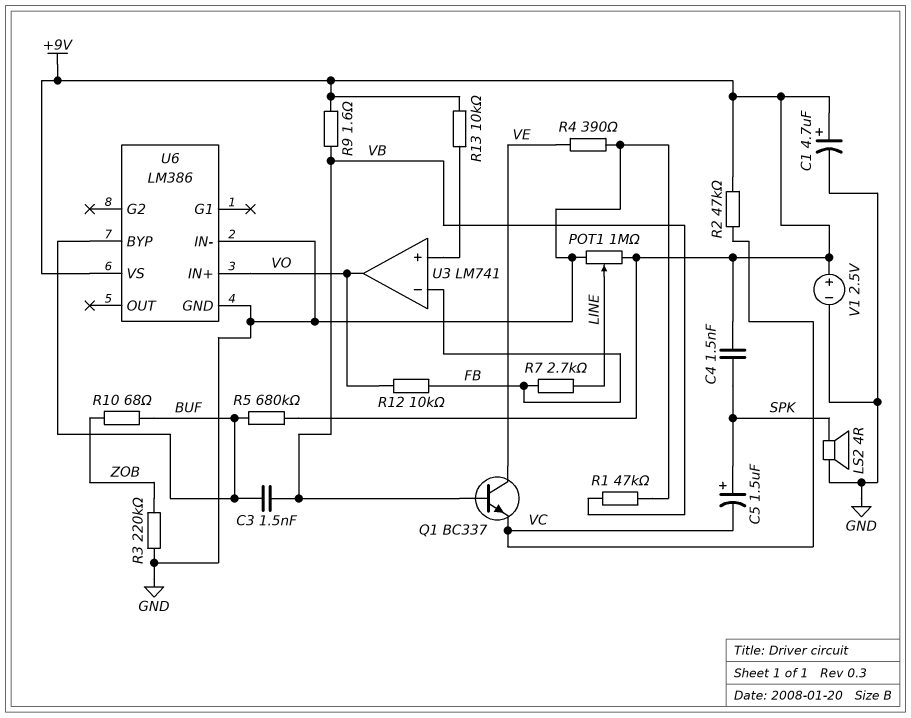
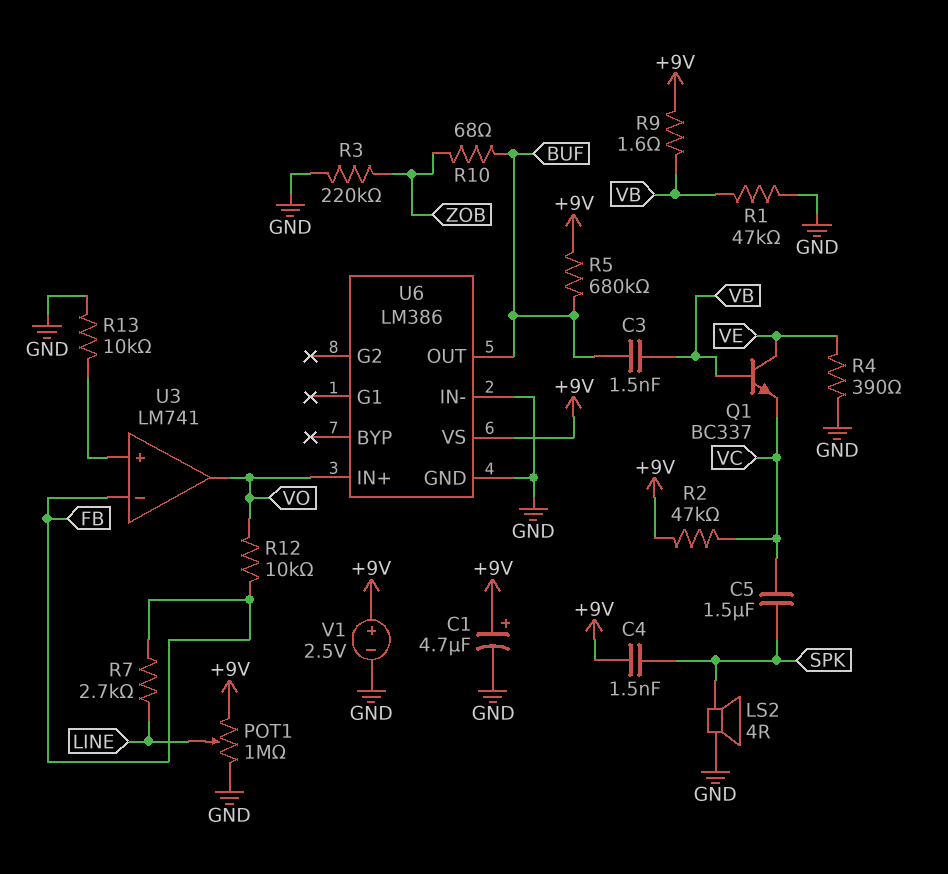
C5: 1.5uF (plus SPK, minus VC) -> 1.5uF (SPK, VC)
R13: 10k (+9V, U3/in+) -> 10k (GND, U3/in+)
U6 pin BYP: BUF -> none
U6 pin OUT: none -> BUF

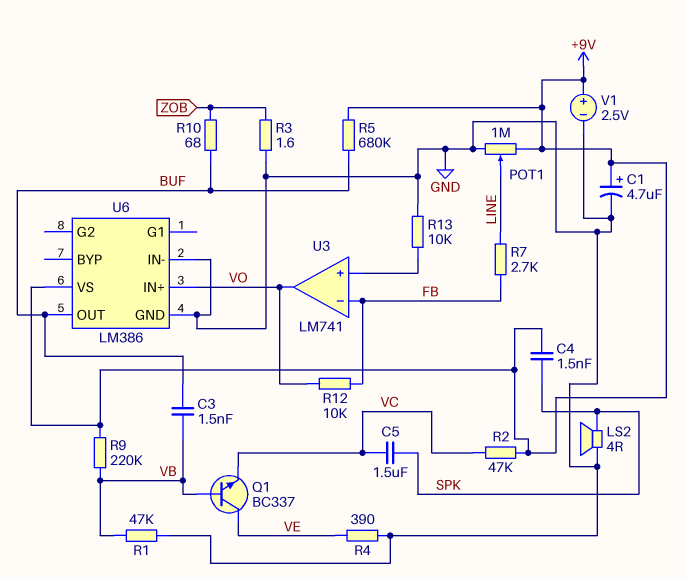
R3: 220k (GND, ZOB) -> 1.6 (GND, ZOB)
R9: 1.6 (+9V, VB) -> 220k (+9V, VB)

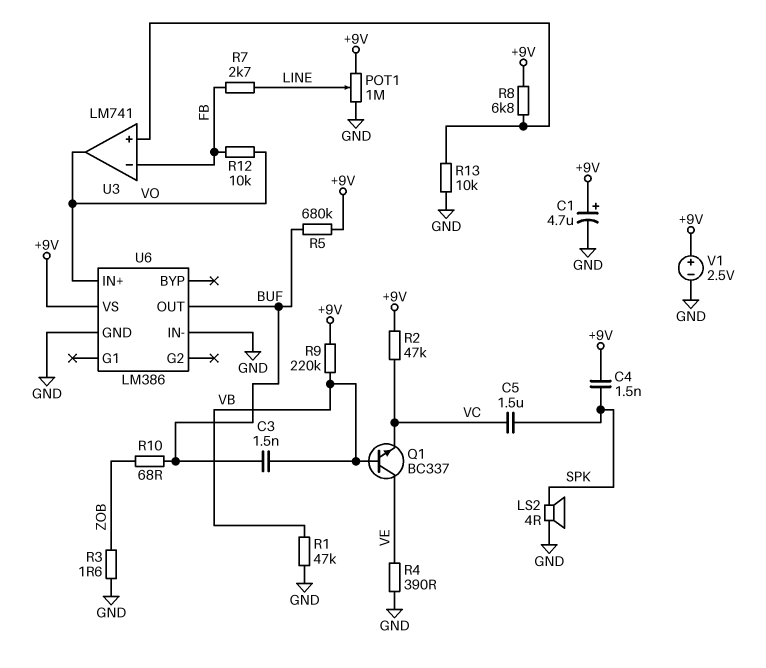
R8: none -> 6.8k (+9V, U3/in+)

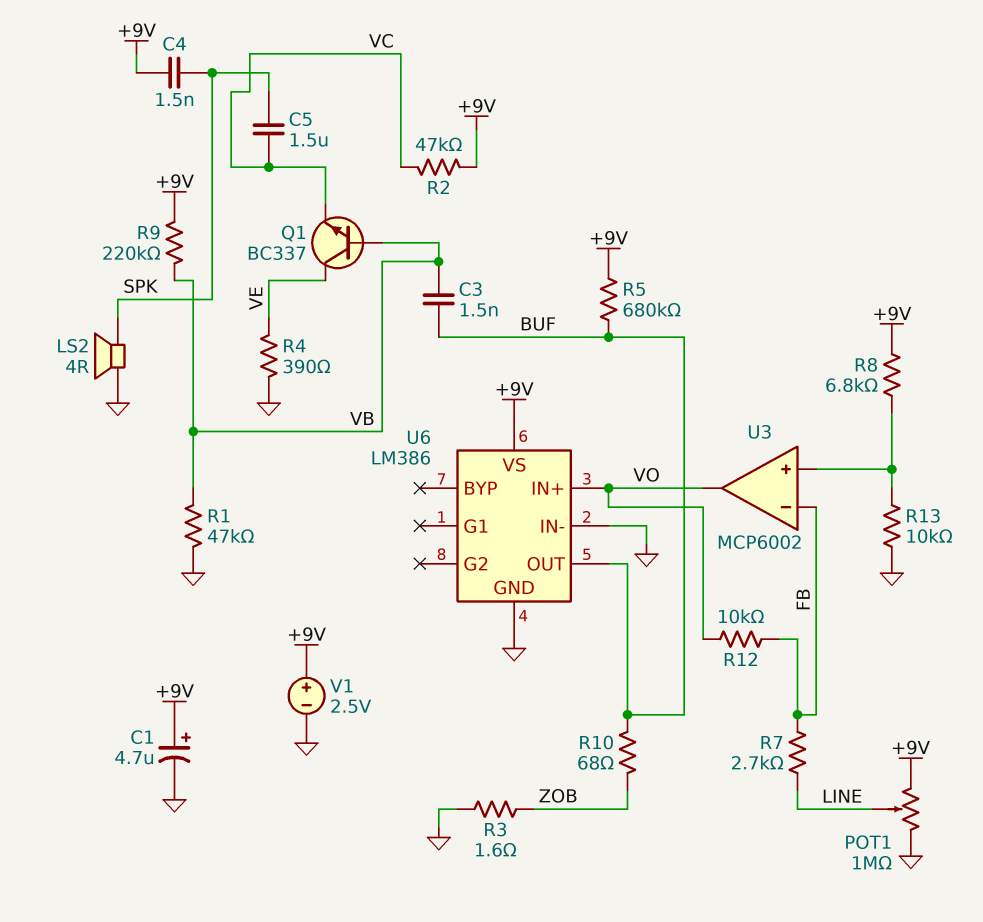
U3: LM741 -> MCP6002

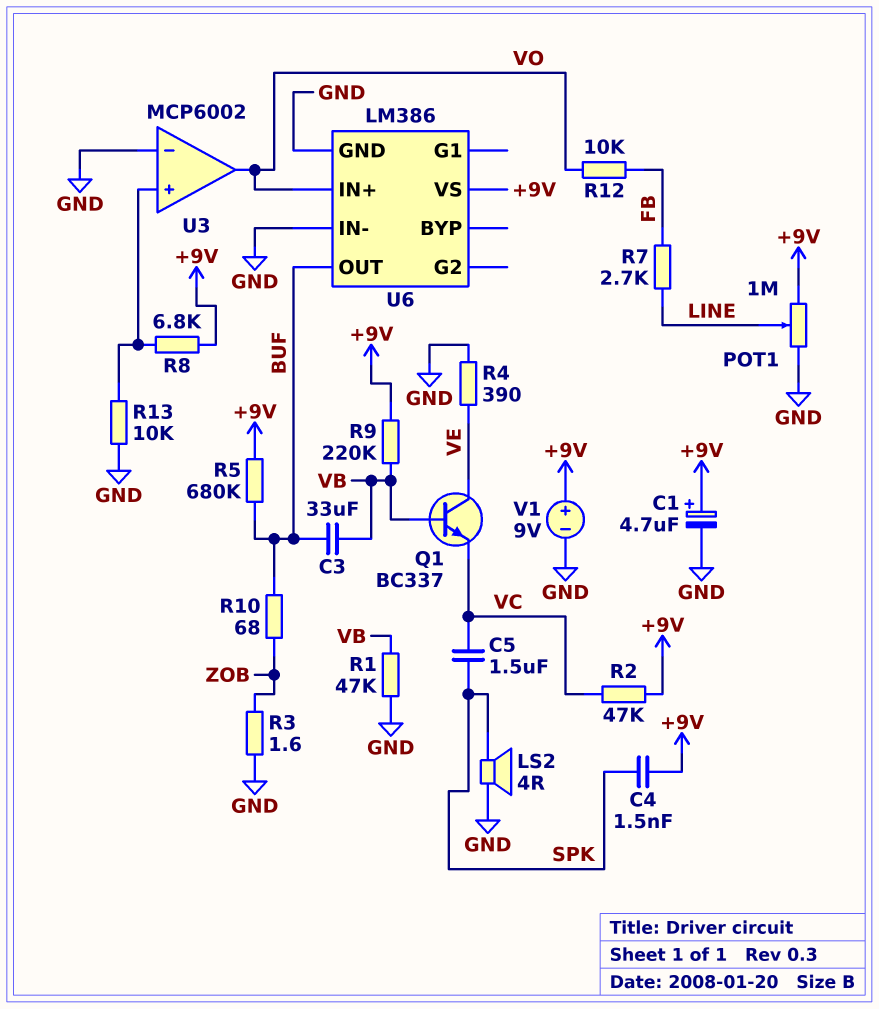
C3: 1.5nF (BUF, VB) -> 33uF (BUF, VB)
U3 pin in-: FB -> GND
V1: 2.5V (plus +9V, minus GND) -> 9V (plus +9V, minus GND)

